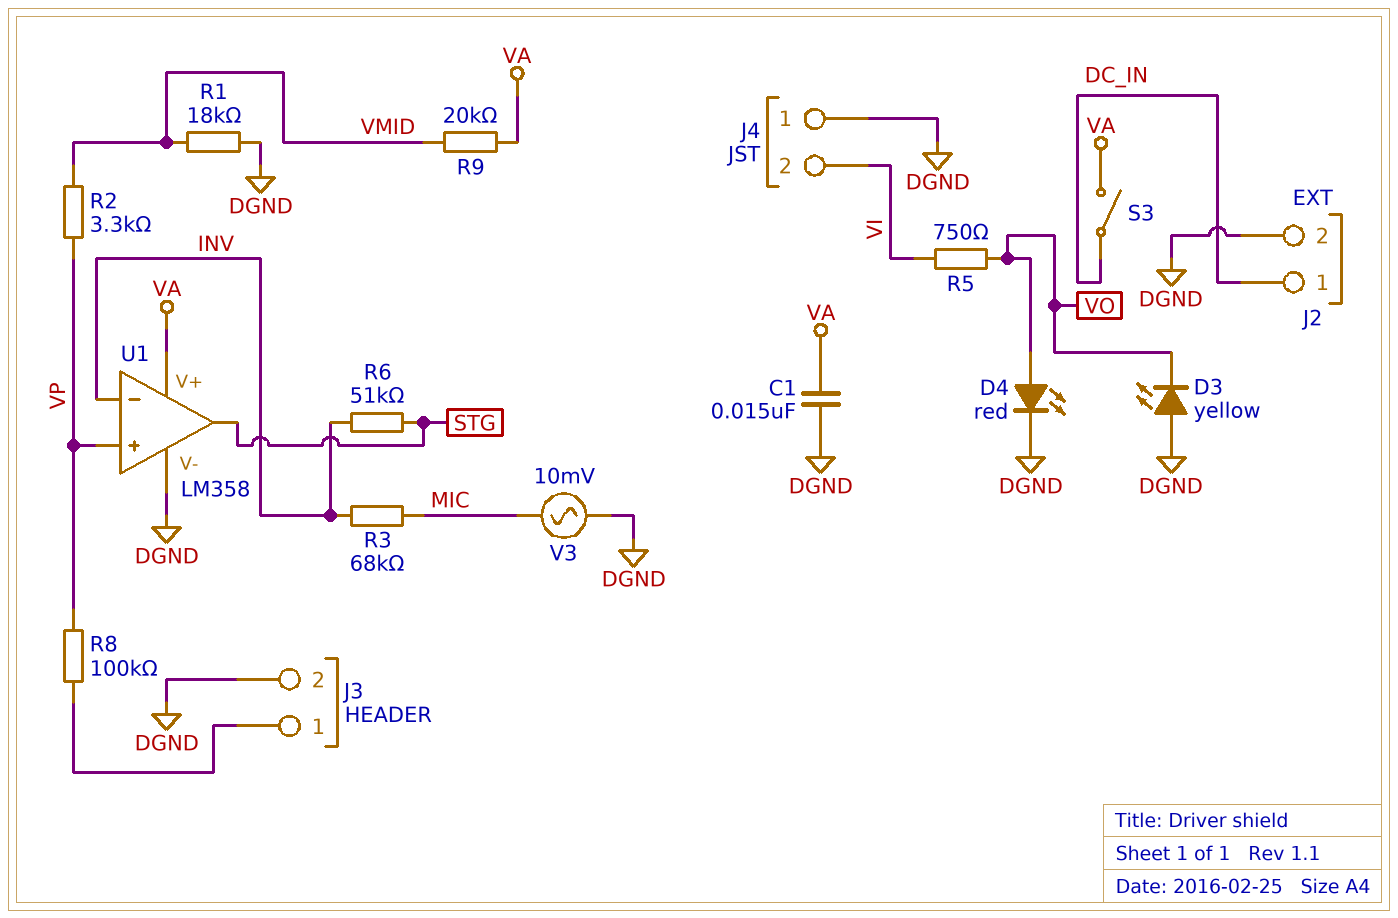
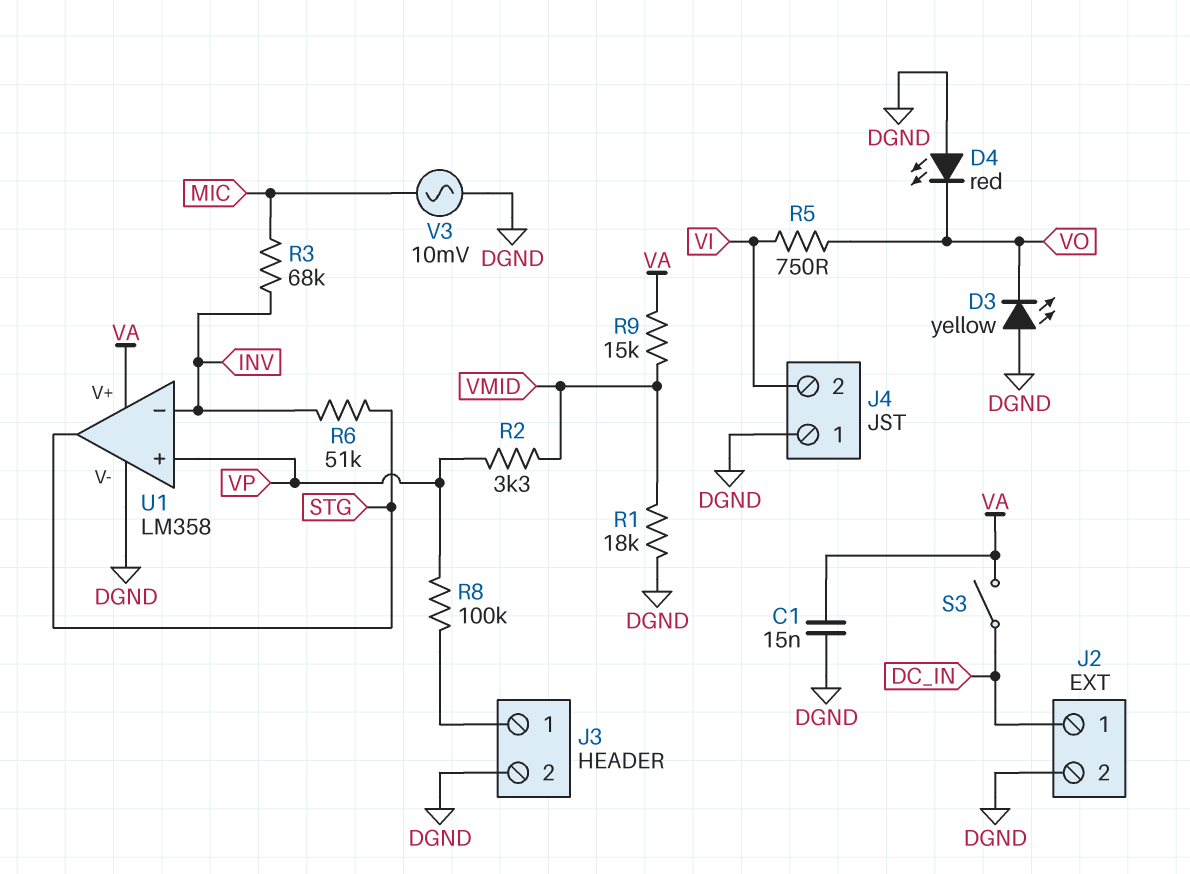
D4: LED red (A VO, K DGND) -> LED red (A DGND, K VO)
R9: 20k (VA, VMID) -> 15k (VA, VMID)

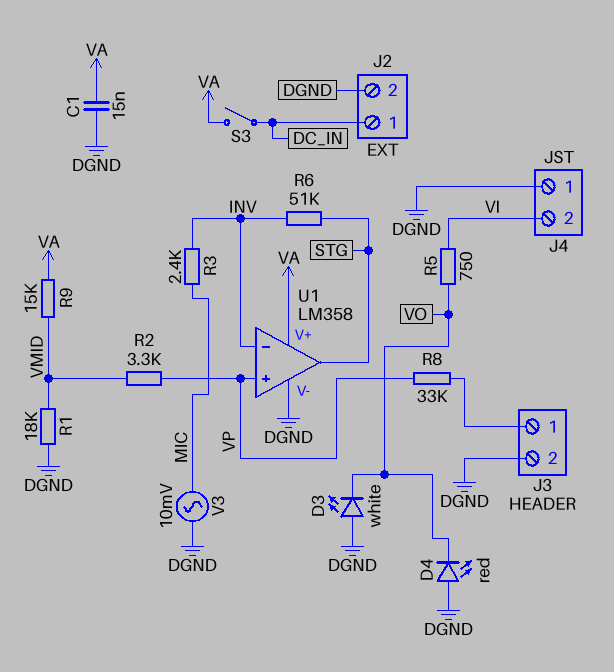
D3: LED yellow (A DGND, K VO) -> LED white (A DGND, K VO)
R3: 68k (INV, MIC) -> 2.4k (INV, MIC)
R8: 100k (J3/1, VP) -> 33k (J3/1, VP)

